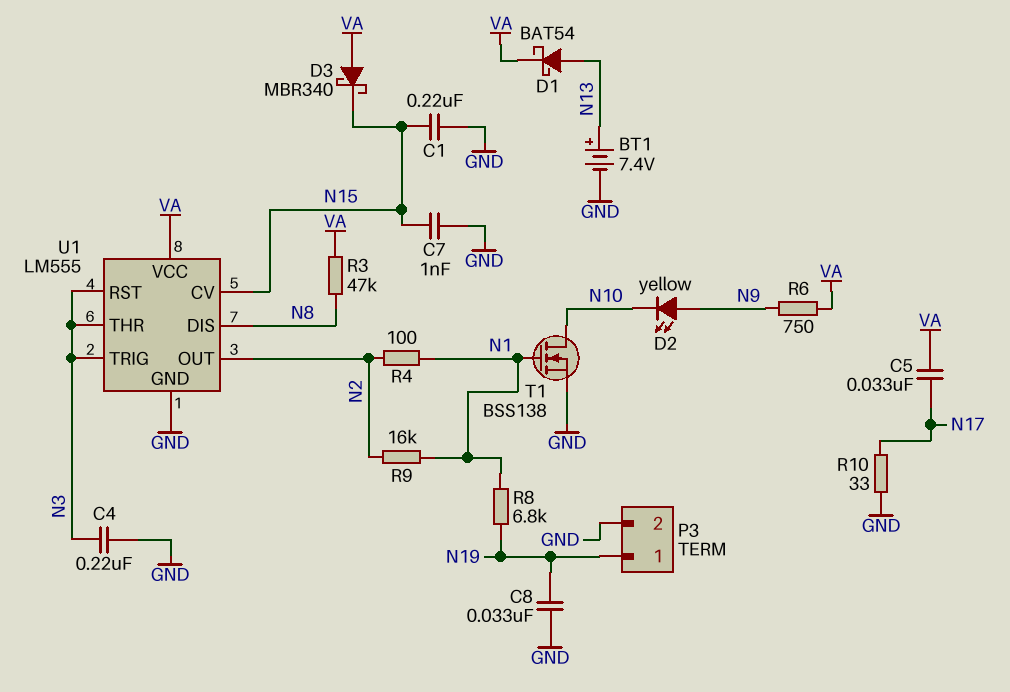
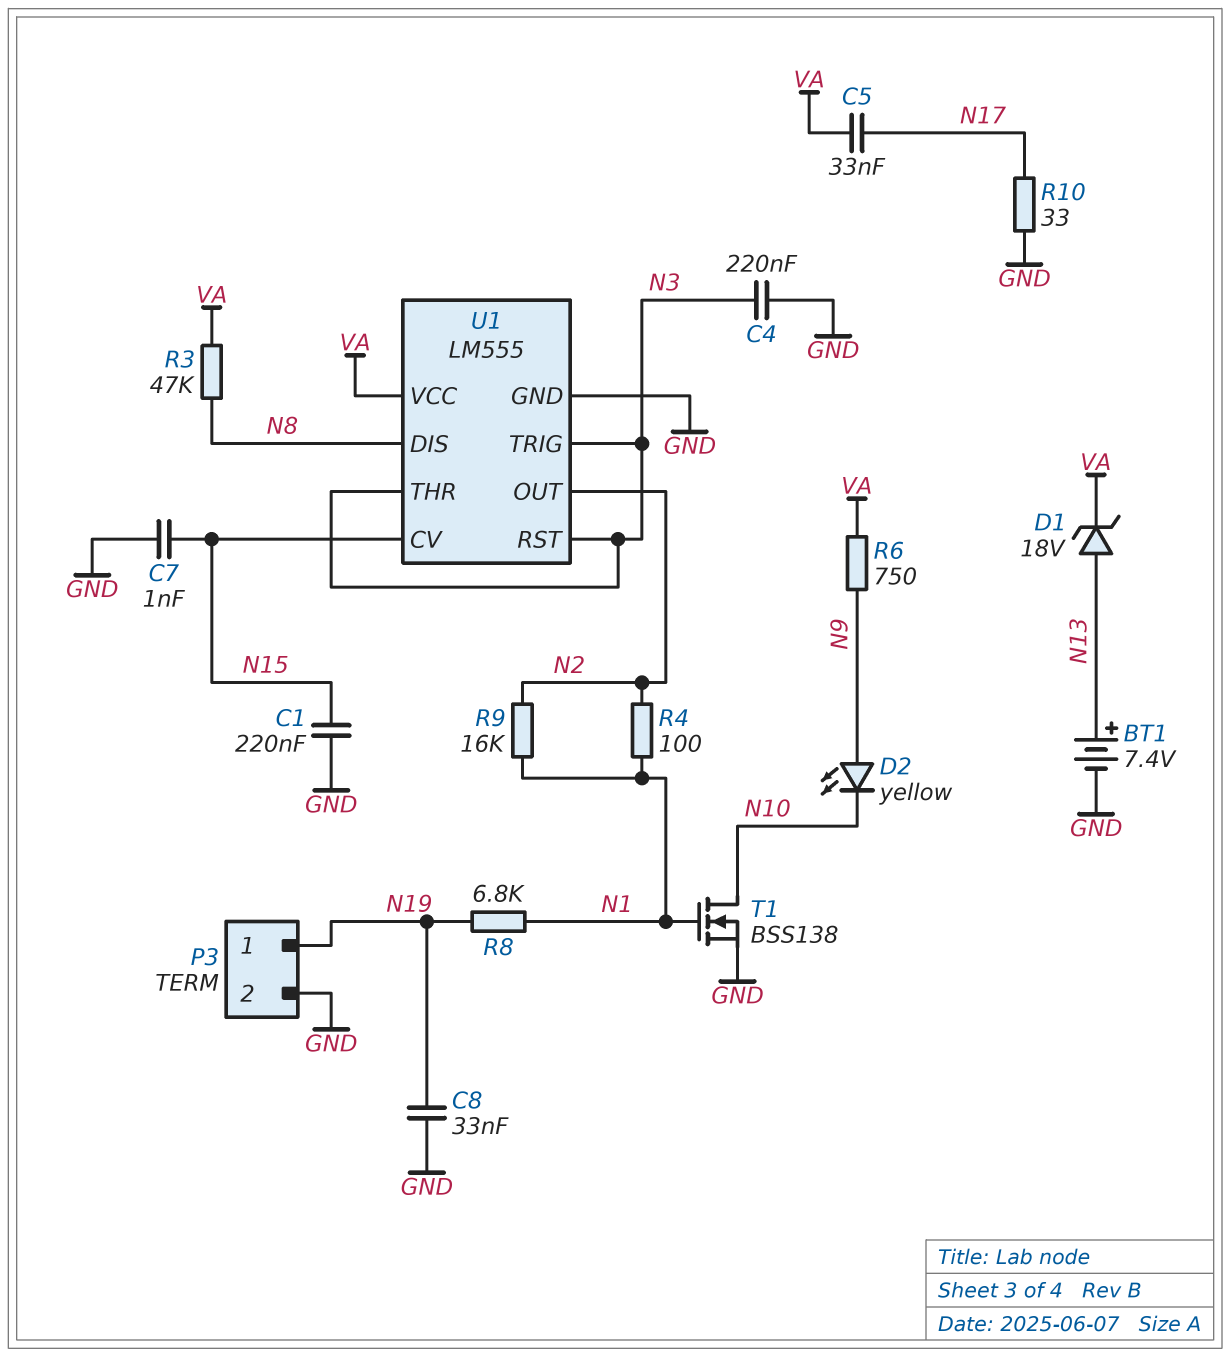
D1: schottky BAT54 (A N13, K VA) -> zener 18V (A N13, K VA)
D3: schottky MBR340 (A VA, K N15) -> none

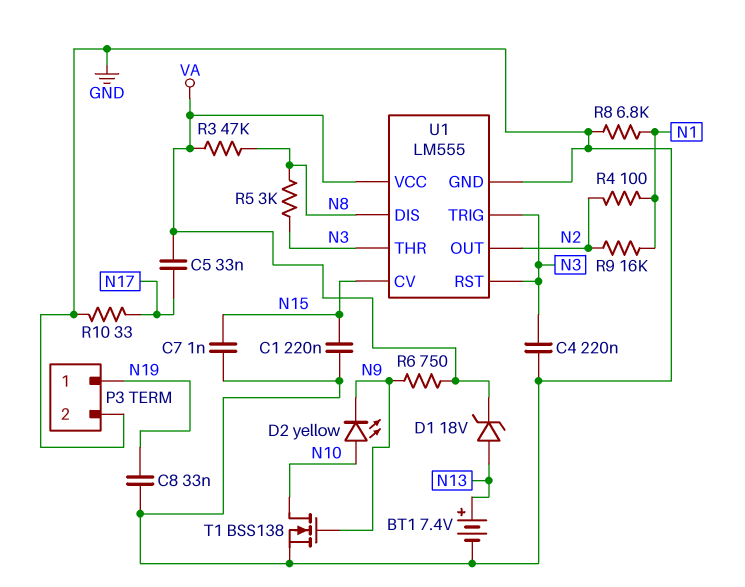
D2: LED yellow (A N9, K N10) -> LED yellow (A N10, K N9)
R5: none -> 3k (N3, N8)
R8: 6.8k (N1, N19) -> 6.8k (GND, N1)
T1: NMOS BSS138 (G N1, D N10, S GND) -> NMOS BSS138 (G N9, D N10, S GND)

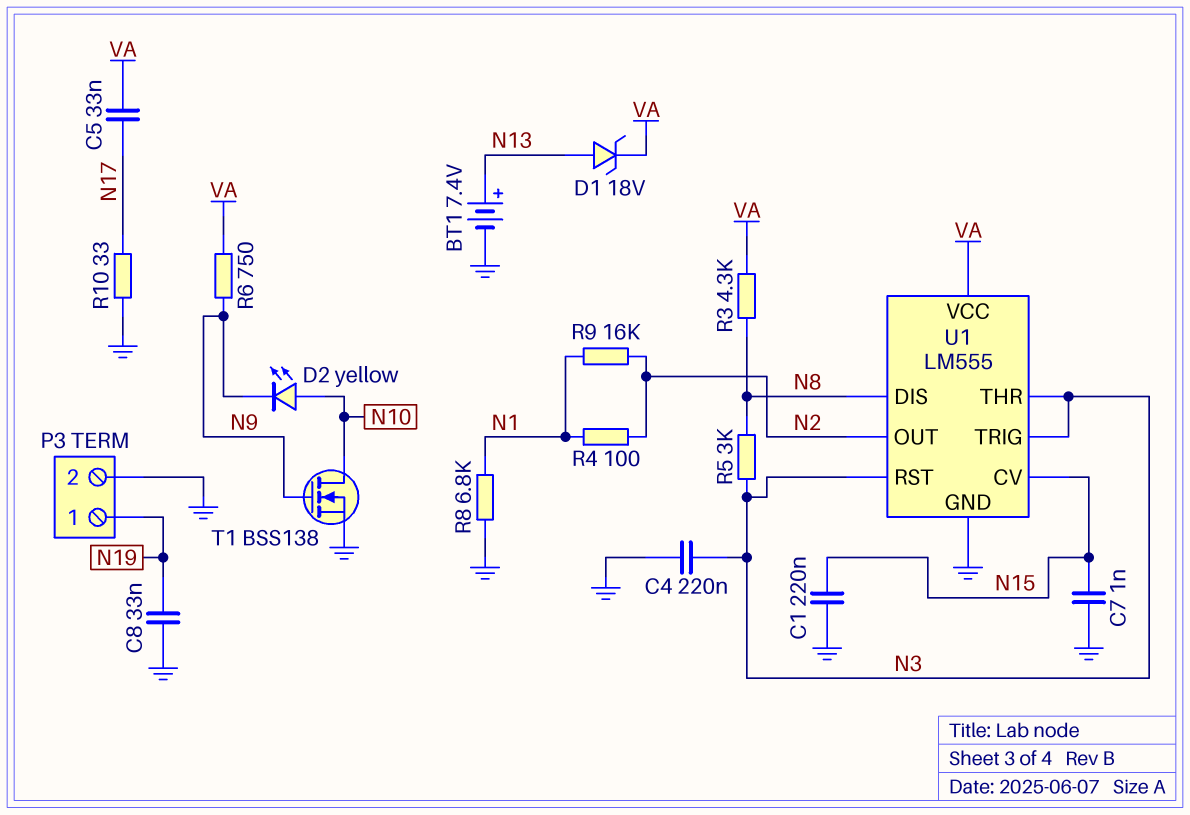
R3: 47k (N8, VA) -> 4.3k (N8, VA)

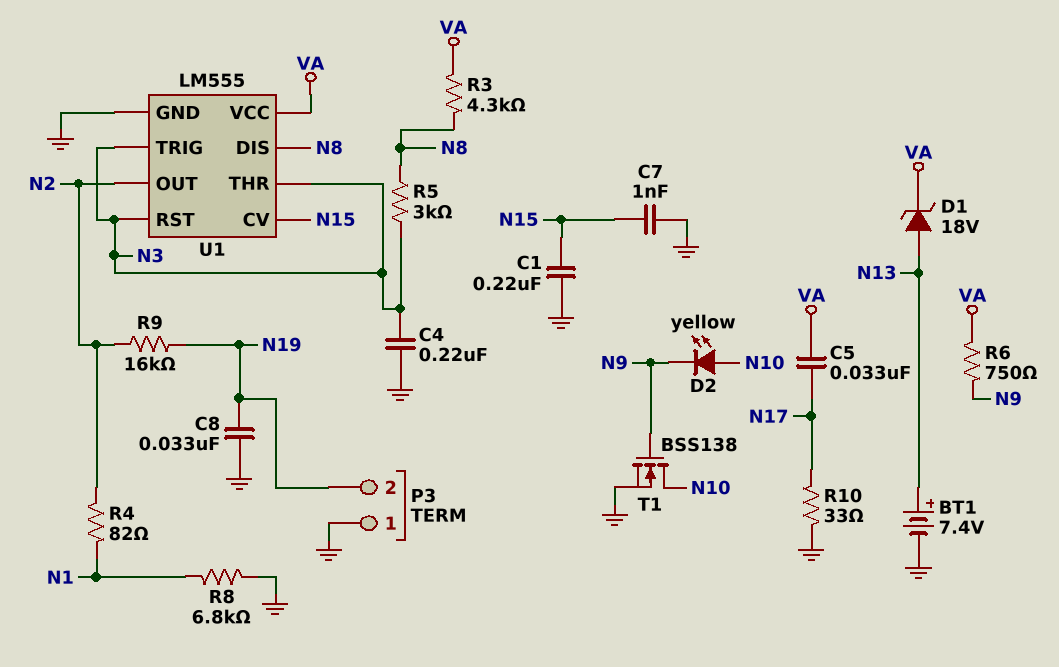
P3 pin 1: N19 -> GND
P3 pin 2: GND -> N19
R4: 100 (N1, N2) -> 82 (N1, N2)
R9: 16k (N1, N2) -> 16k (N2, N19)

